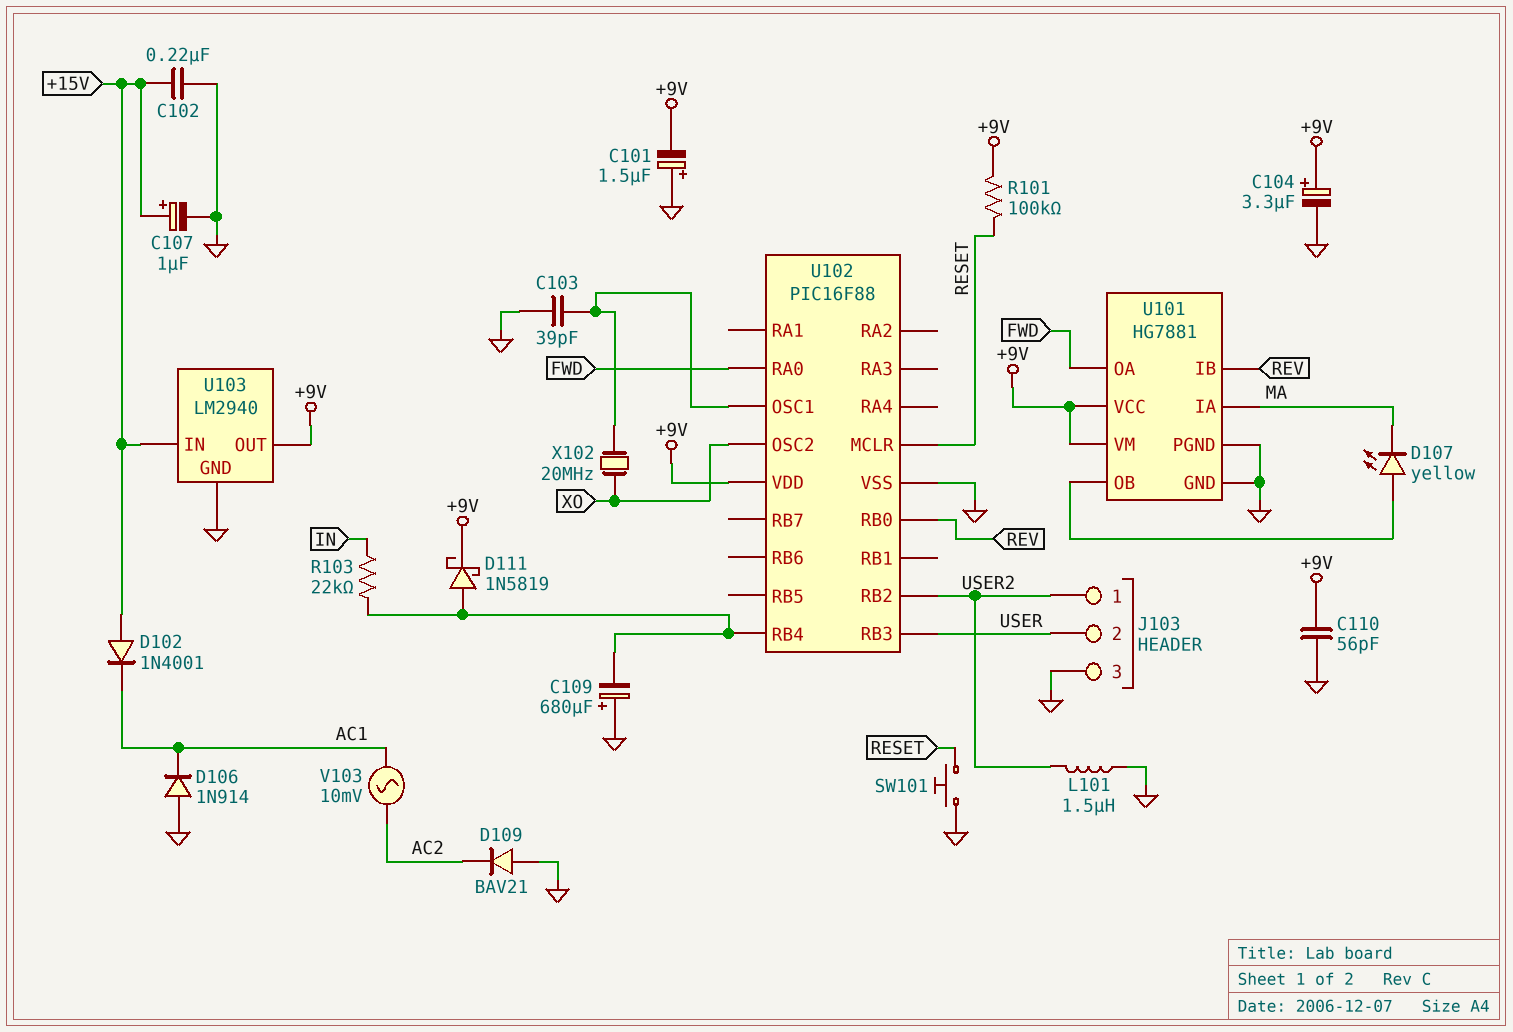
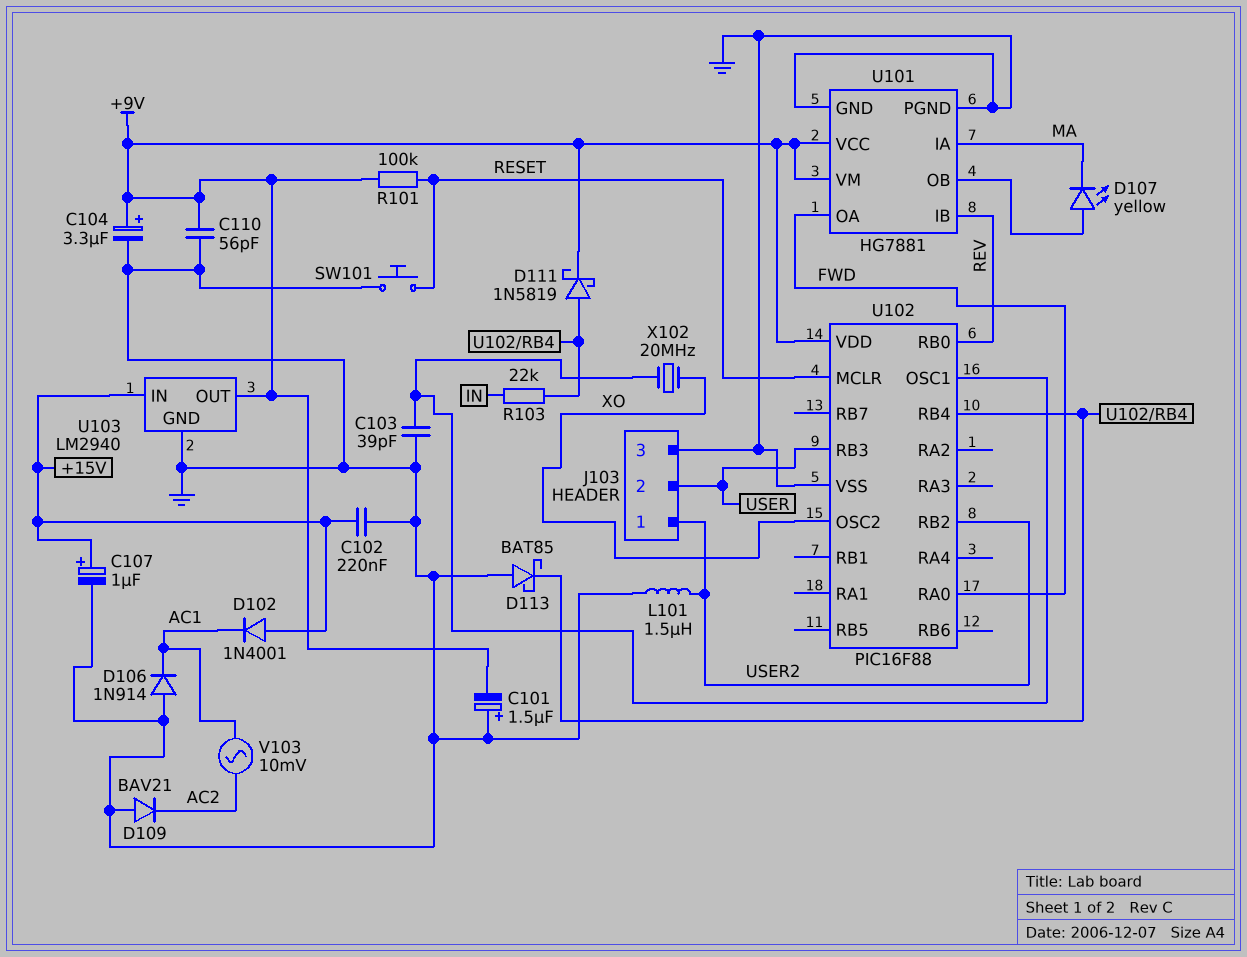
C109: 680uF (plus GND, minus U102/RB4) -> none
D113: none -> schottky BAT85 (A GND, K U102/RB4)

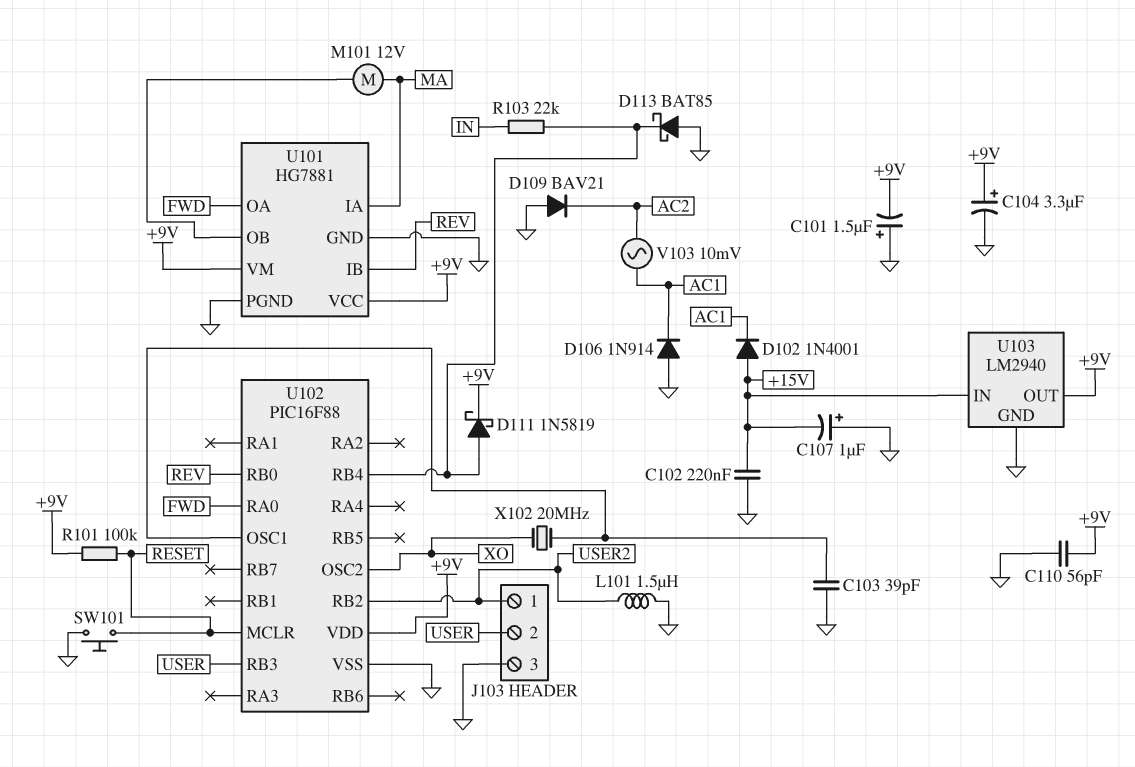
C107: 1uF (plus +15V, minus GND) -> 1uF (plus GND, minus +15V)
D107: LED yellow (A U101/OB, K MA) -> none
M101: none -> motor 12V (MA, U101/OB)

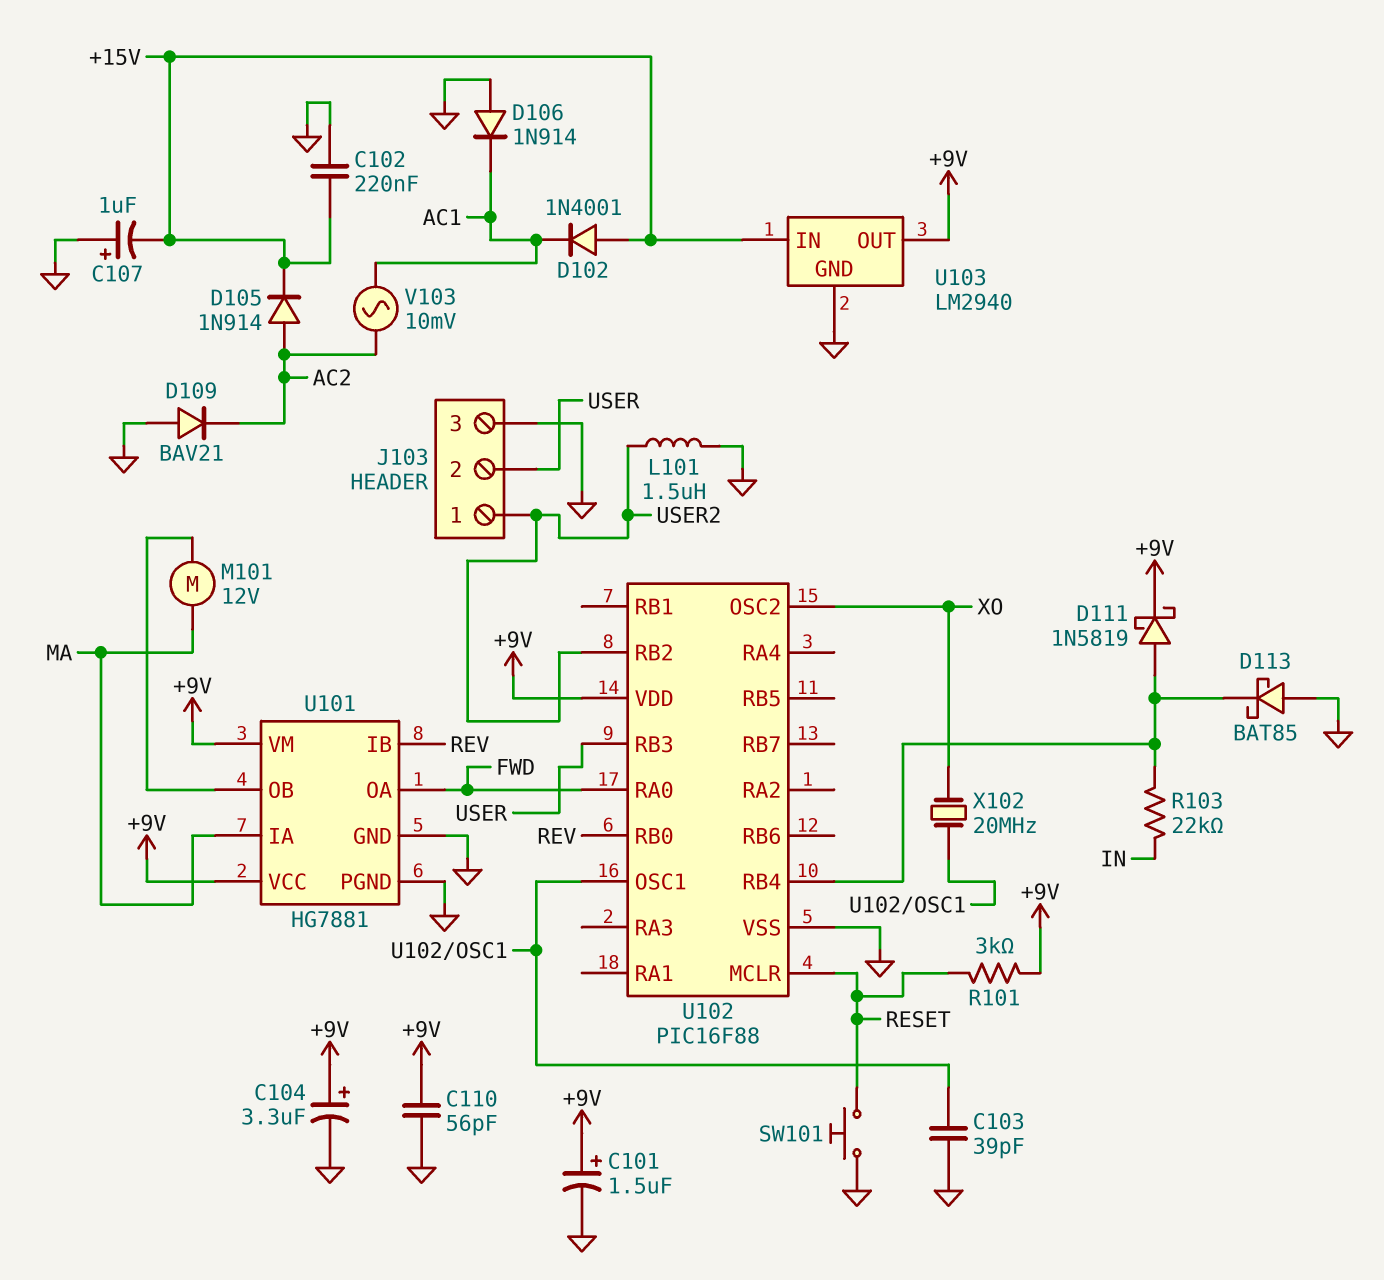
C101: 1.5uF (plus GND, minus +9V) -> 1.5uF (plus +9V, minus GND)
D105: none -> diode 1N914 (A AC2, K +15V)
R101: 100k (+9V, RESET) -> 3k (+9V, RESET)

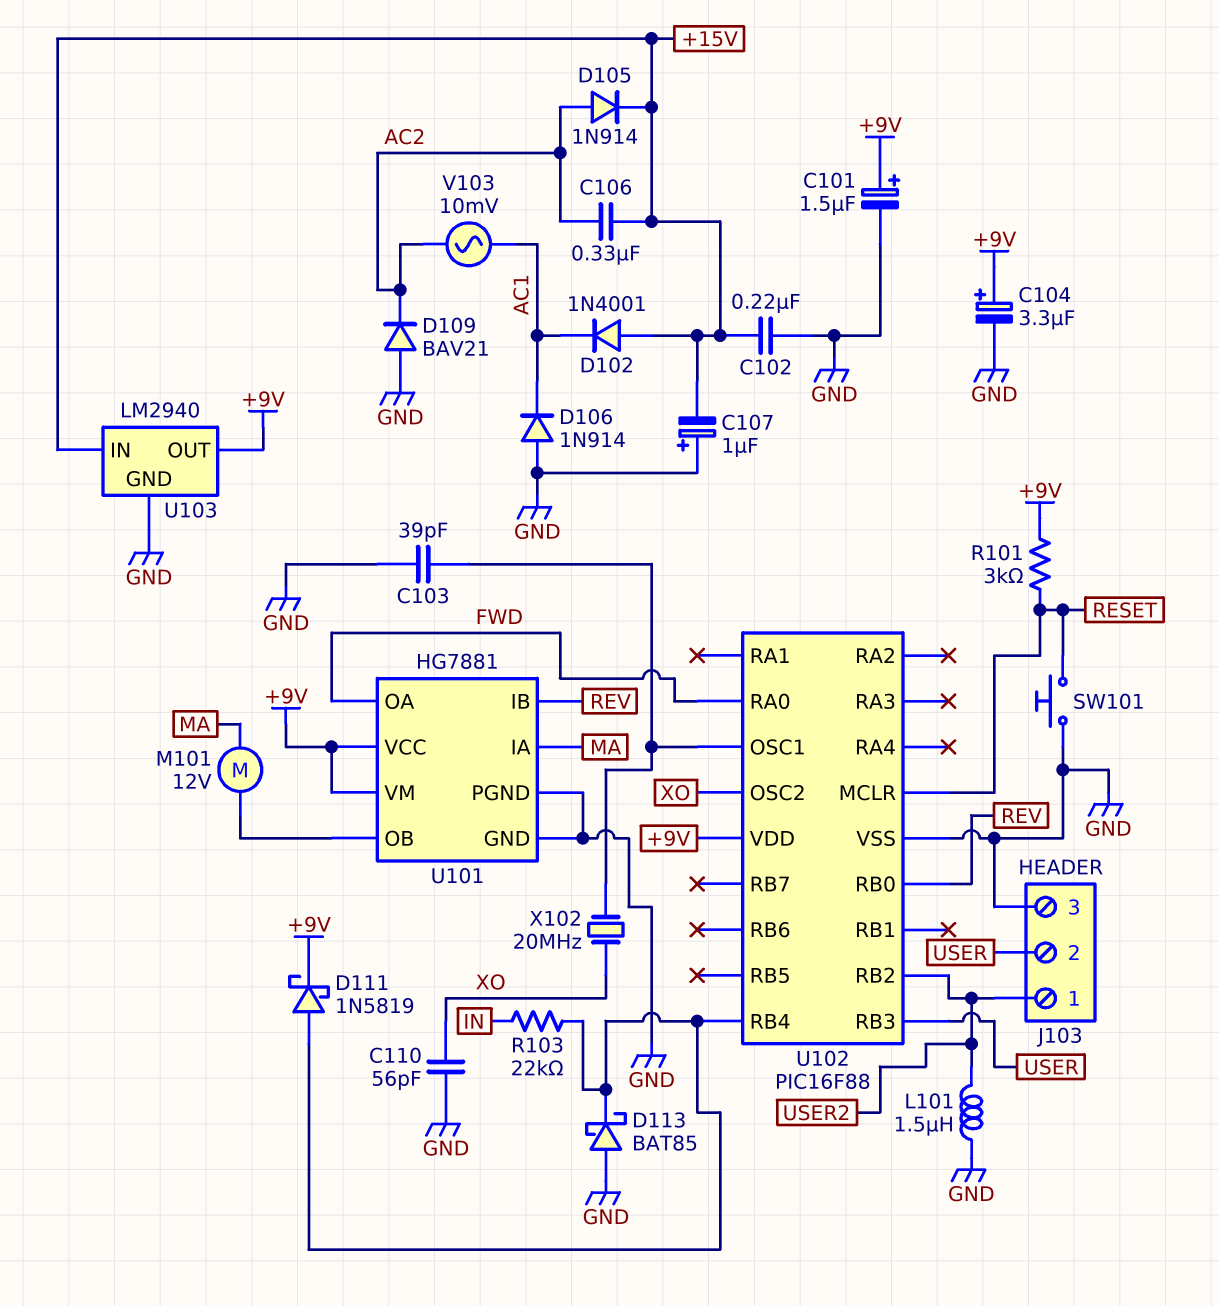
C106: none -> 330nF (+15V, AC2)
C110: 56pF (+9V, GND) -> 56pF (GND, XO)

